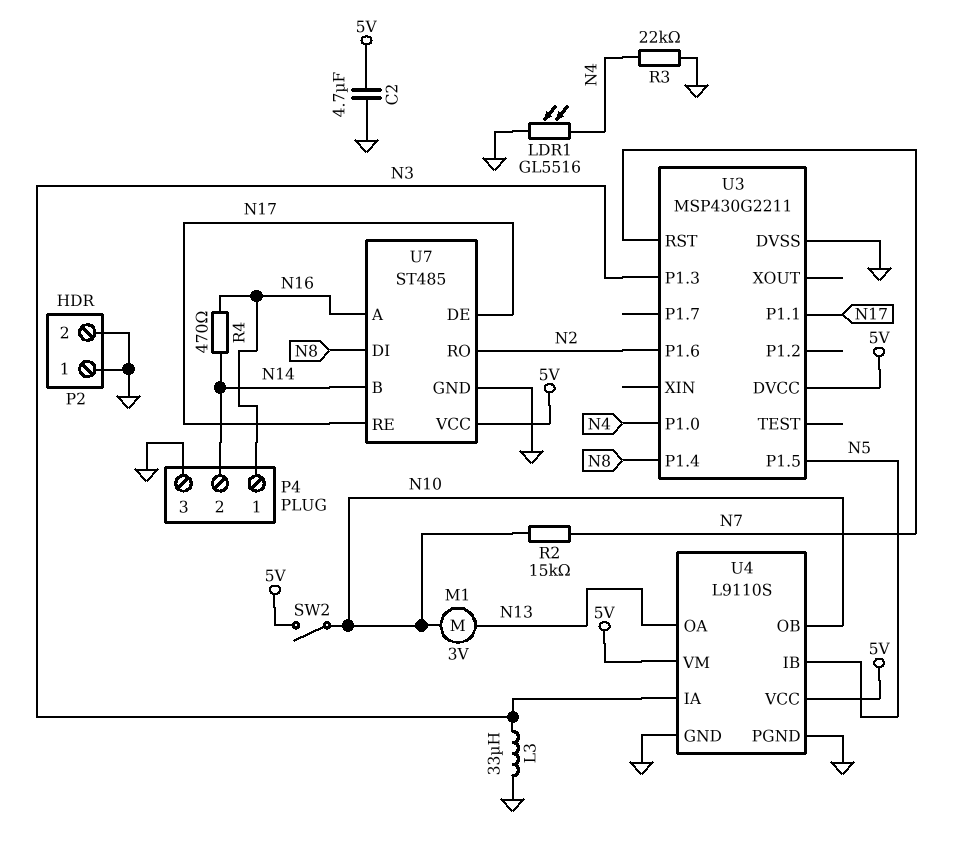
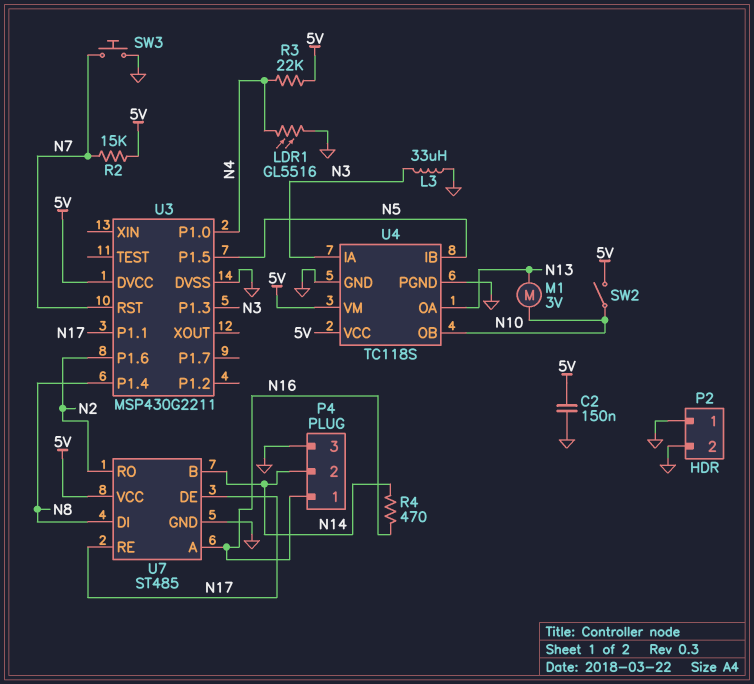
C2: 4.7uF (5V, GND) -> 150nF (5V, GND)
R2: 15k (N7, N10) -> 15k (5V, N7)
R3: 22k (GND, N4) -> 22k (5V, N4)
SW3: none -> button (GND, N7)
U4: L9110S -> TC118S

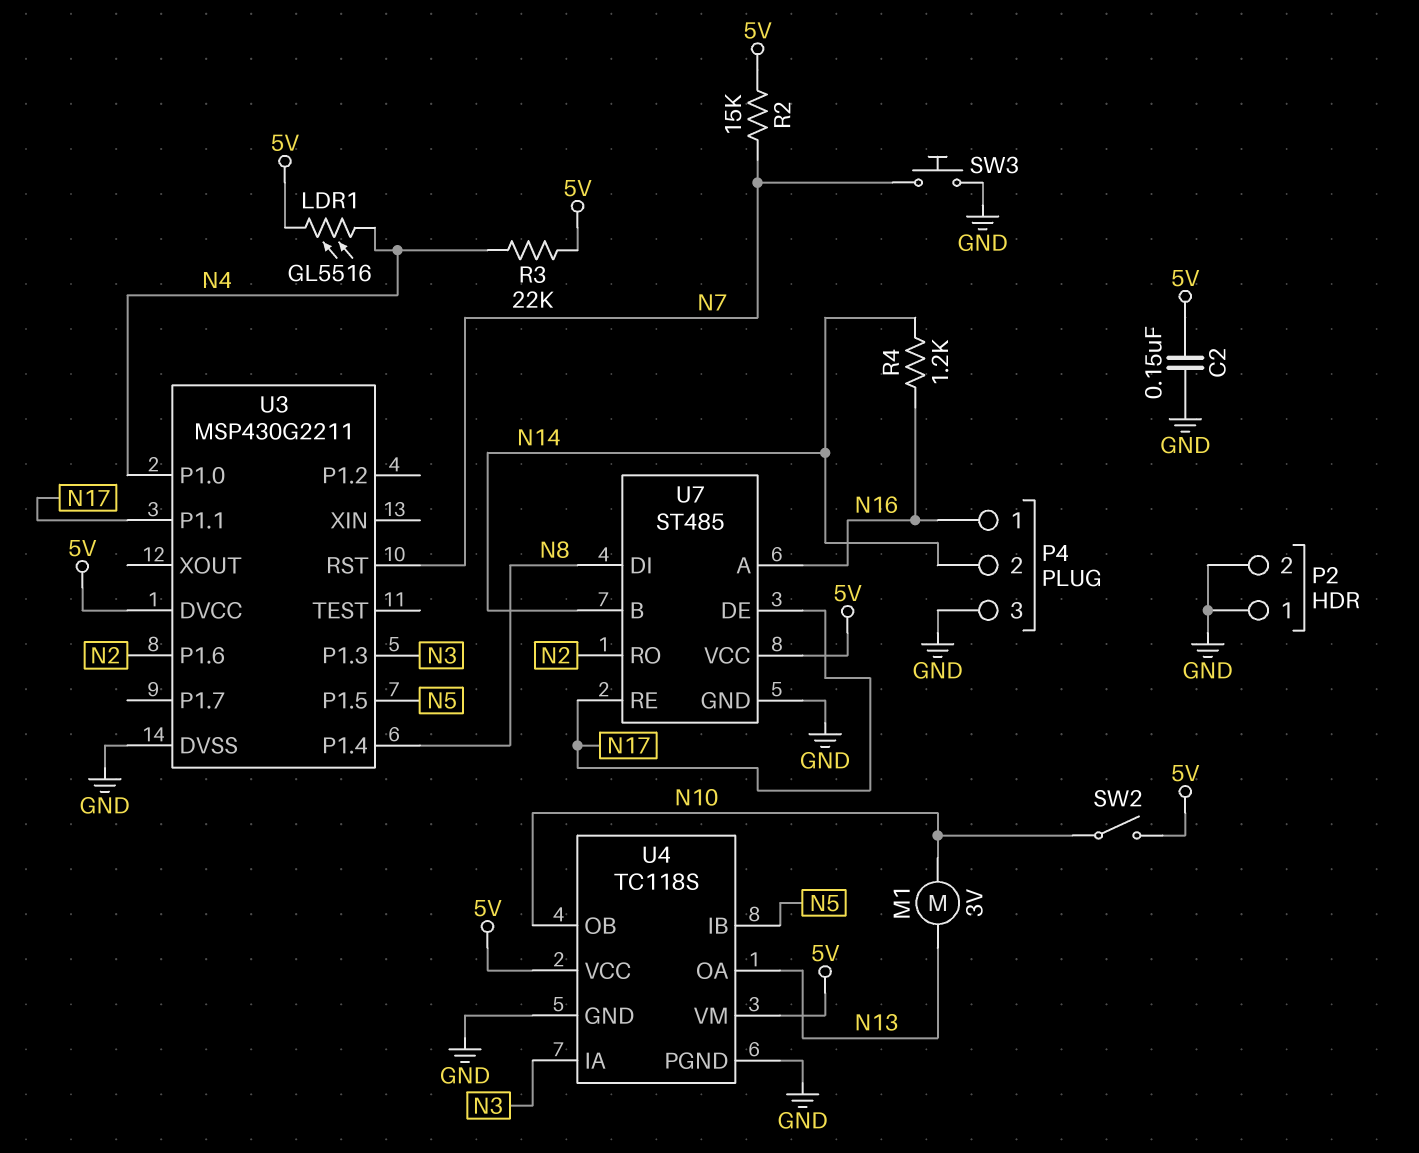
L3: 33uH (GND, N3) -> none
LDR1: GL5516 (GND, N4) -> GL5516 (5V, N4)
R4: 470 (N14, N16) -> 1.2k (N14, N16)

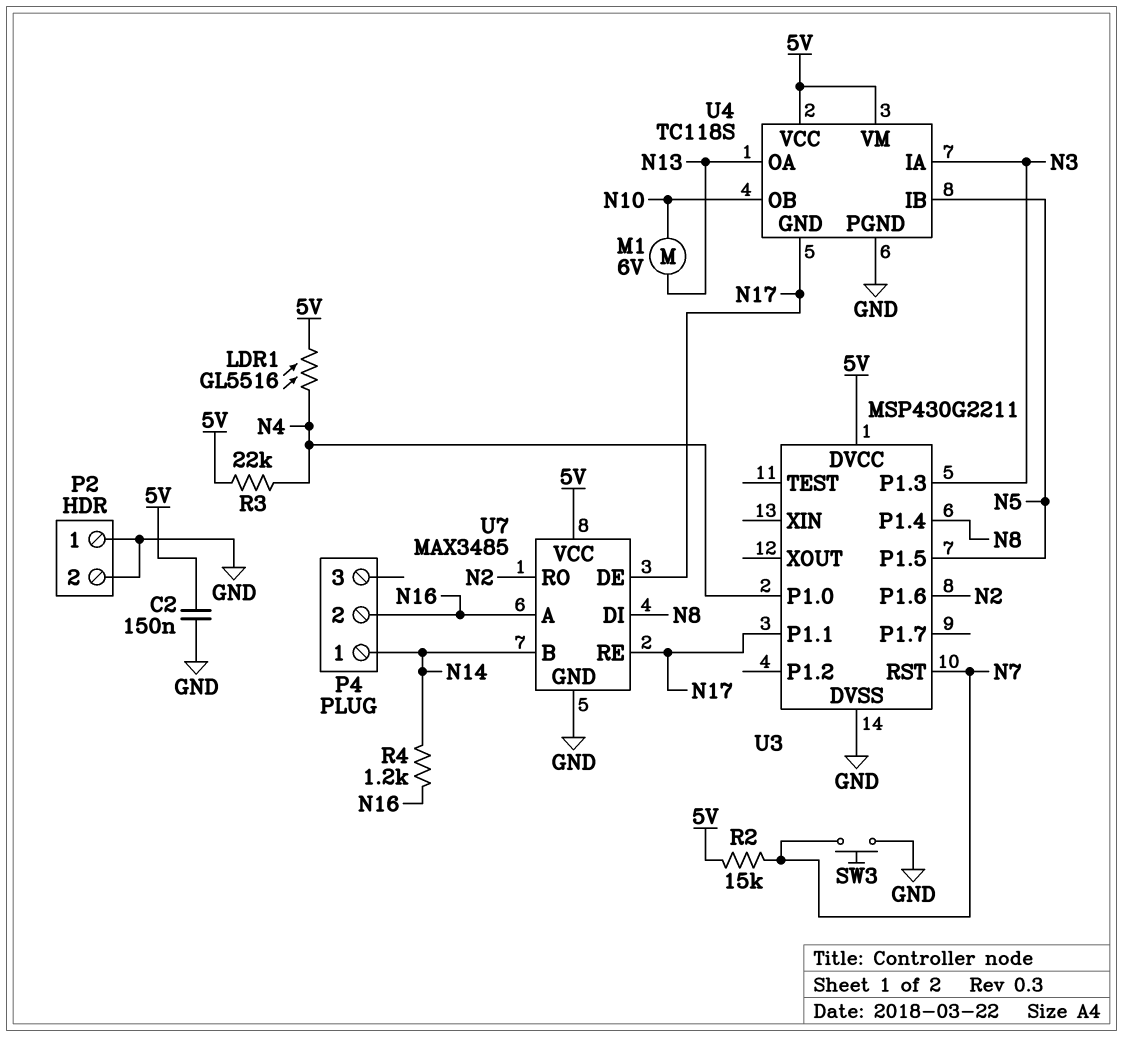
M1: motor 3V (N10, N13) -> motor 6V (N10, N13)
P4 pin 1: N16 -> N14
P4 pin 2: N14 -> N16
P4 pin 3: GND -> none
SW2: switch (5V, N10) -> none
U4 pin GND: GND -> N17
U7: ST485 -> MAX3485

